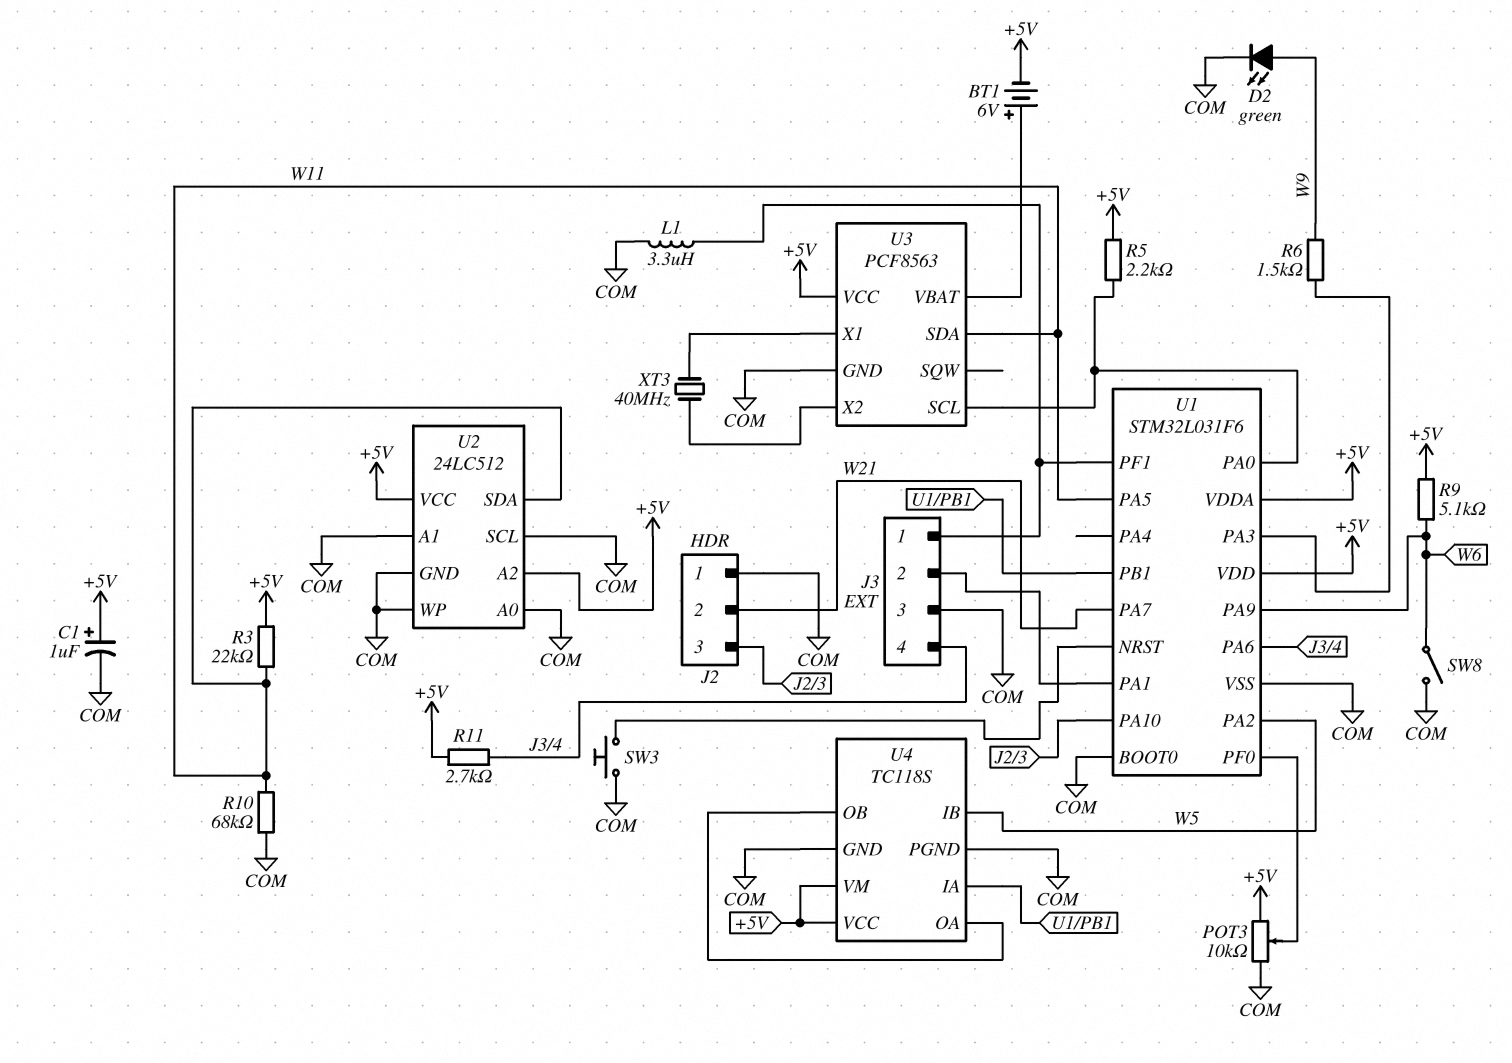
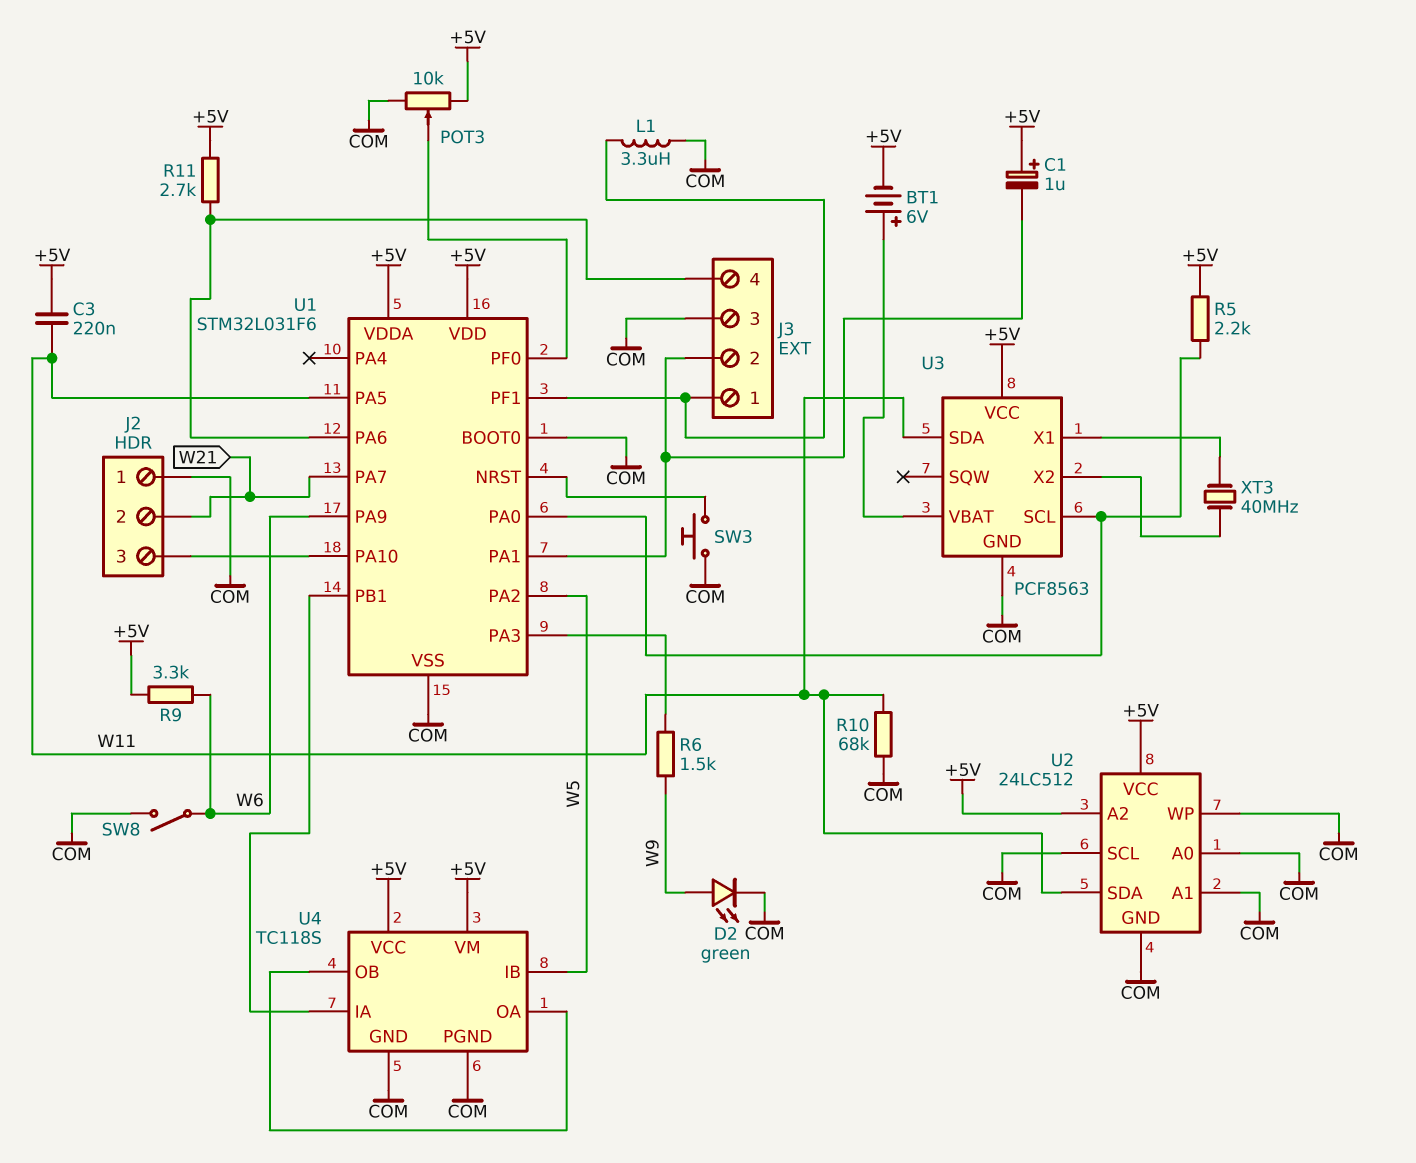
C1: 1uF (plus +5V, minus COM) -> 1uF (plus +5V, minus J3/2)
C3: none -> 220nF (+5V, W11)
R3: 22k (+5V, W11) -> none
R9: 5.1k (+5V, W6) -> 3.3k (+5V, W6)

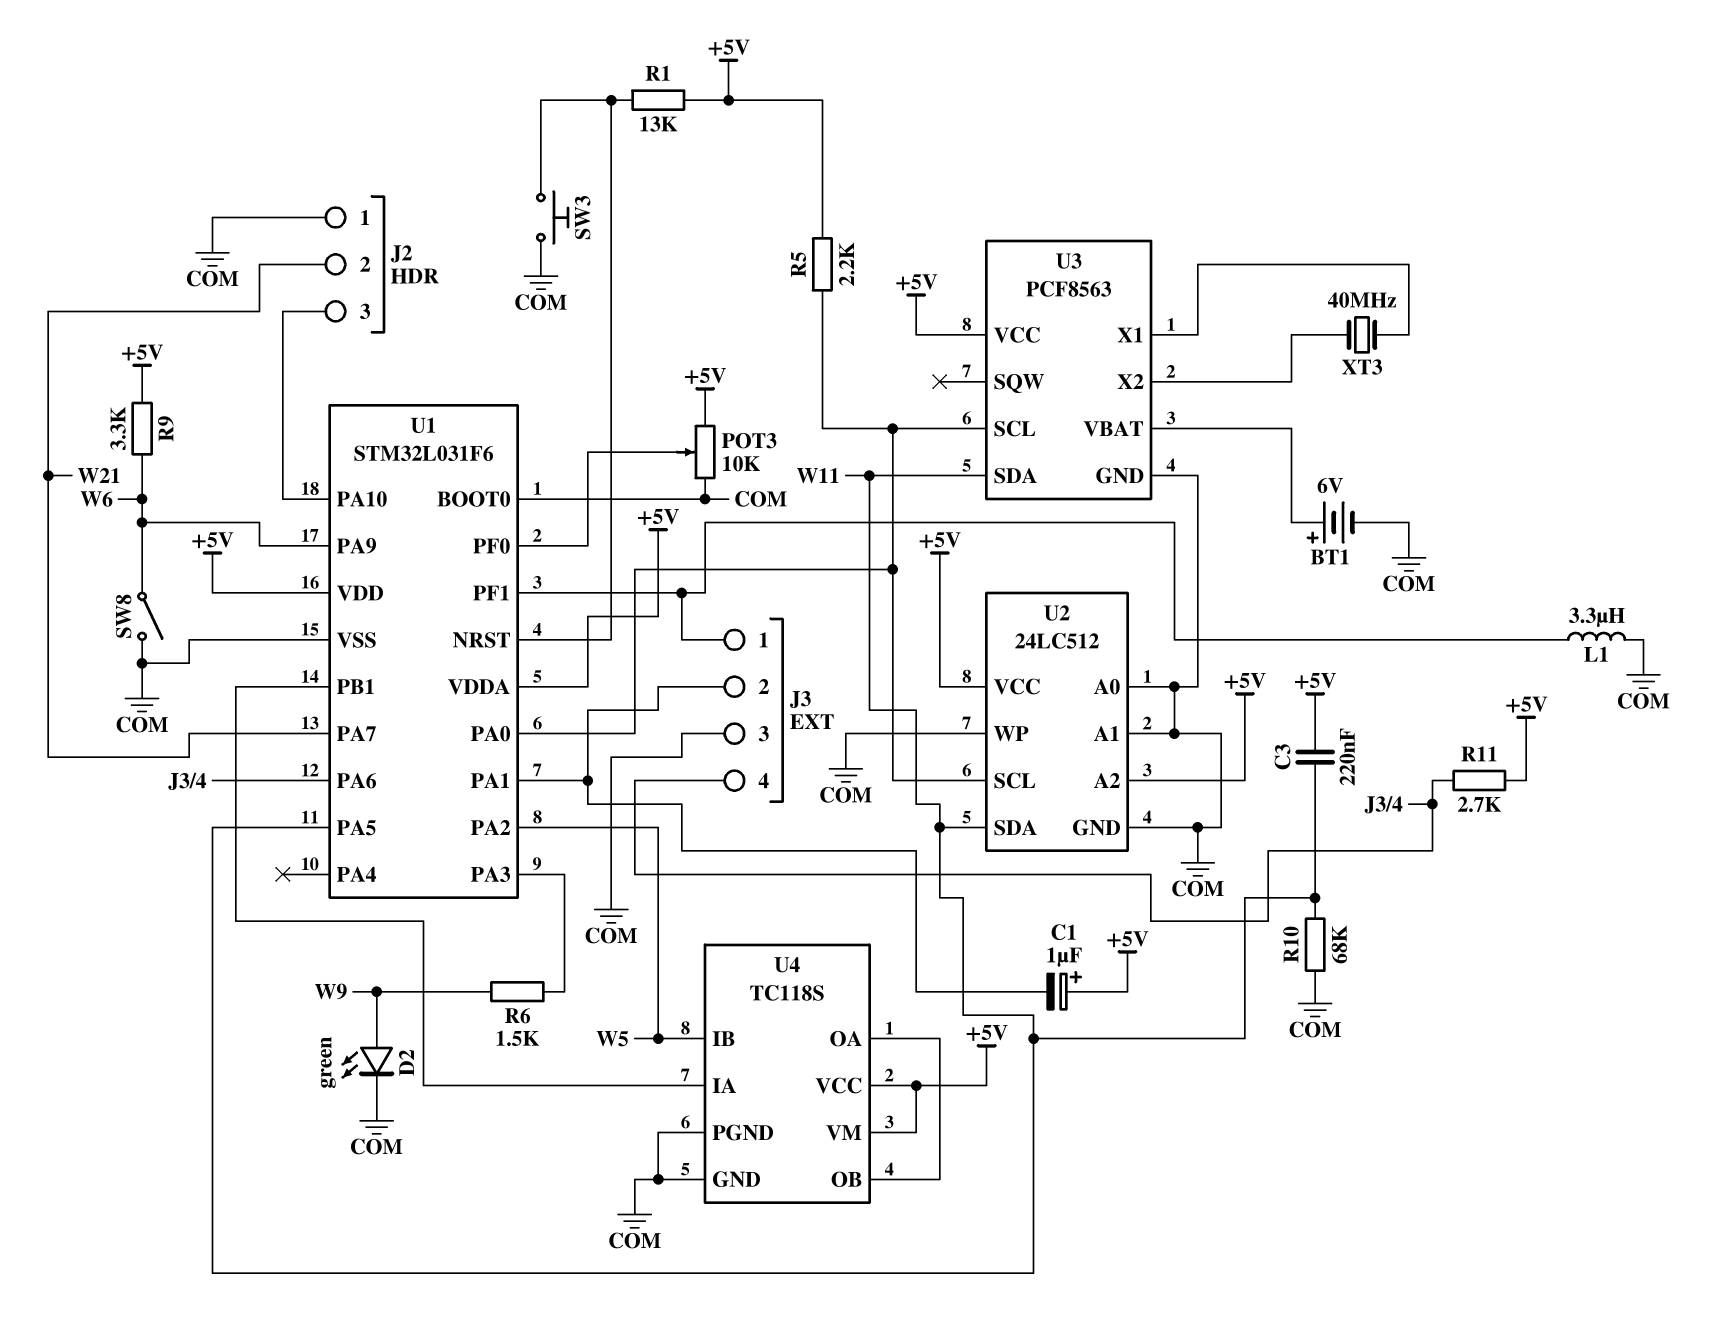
BT1: 6V (plus U3/VBAT, minus +5V) -> 6V (plus U3/VBAT, minus COM)
R1: none -> 13k (+5V, U1/NRST)
U2 pin SCL: COM -> U1/PA0

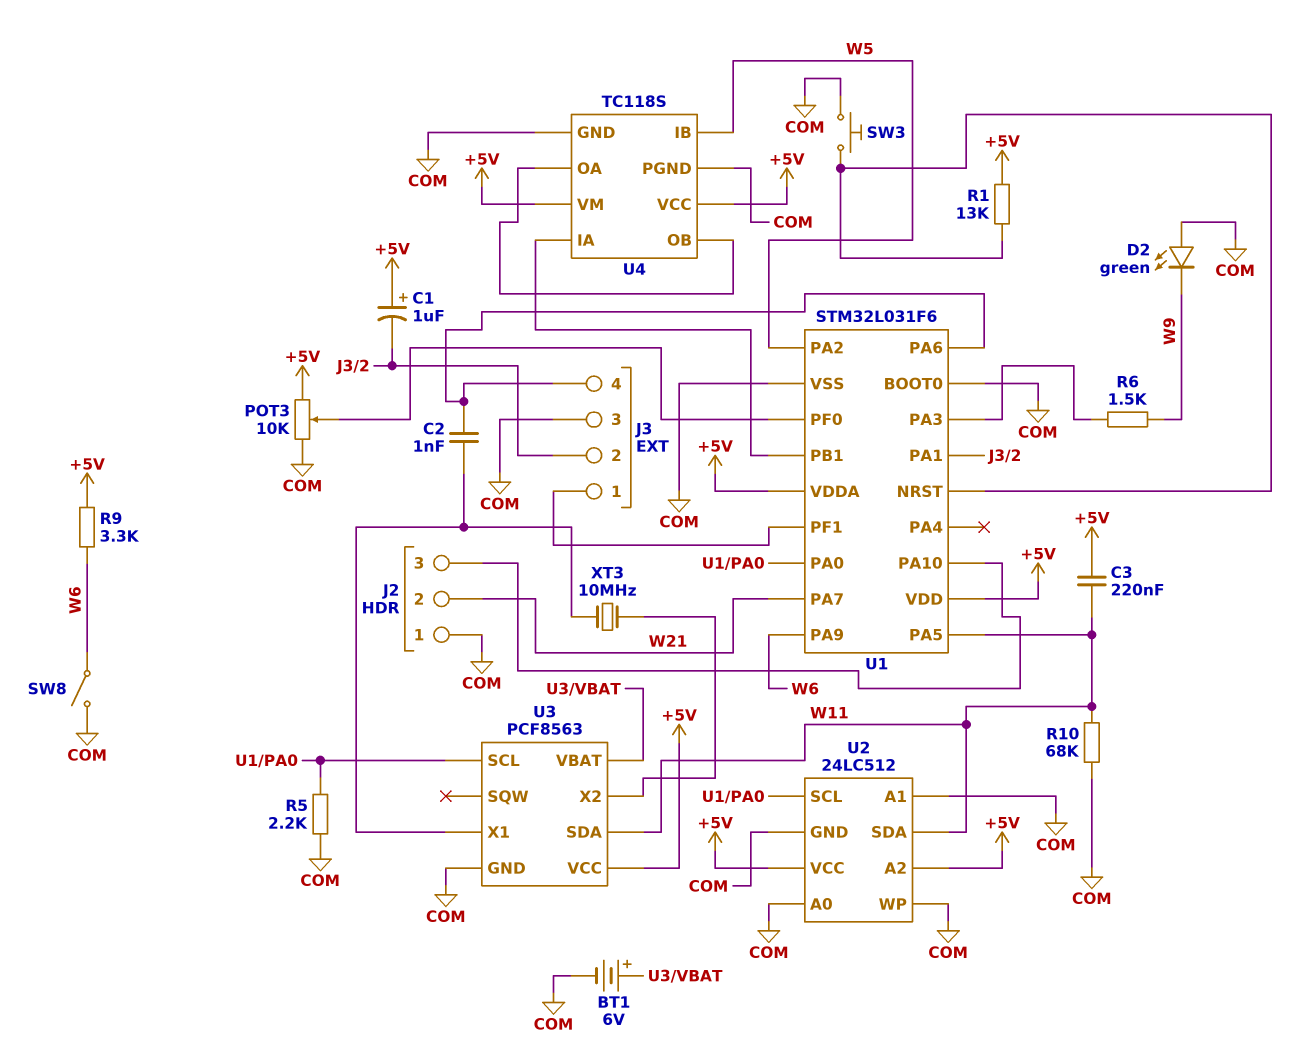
C2: none -> 1nF (J3/4, U3/X1)
D2: LED green (A W9, K COM) -> LED green (A COM, K W9)
L1: 3.3uH (COM, J3/1) -> none
R5: 2.2k (+5V, U1/PA0) -> 2.2k (COM, U1/PA0)
R11: 2.7k (+5V, J3/4) -> none
XT3: 40MHz (U3/X1, U3/X2) -> 10MHz (U3/X1, U3/X2)

